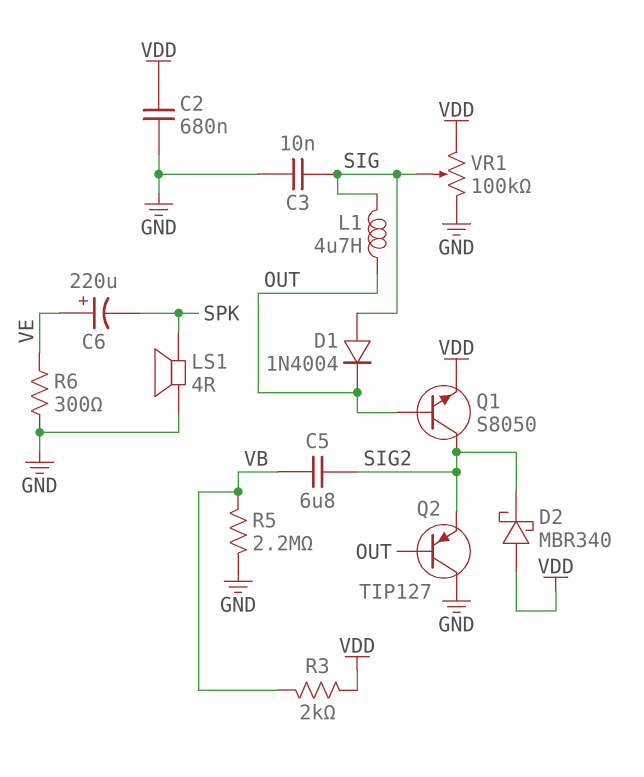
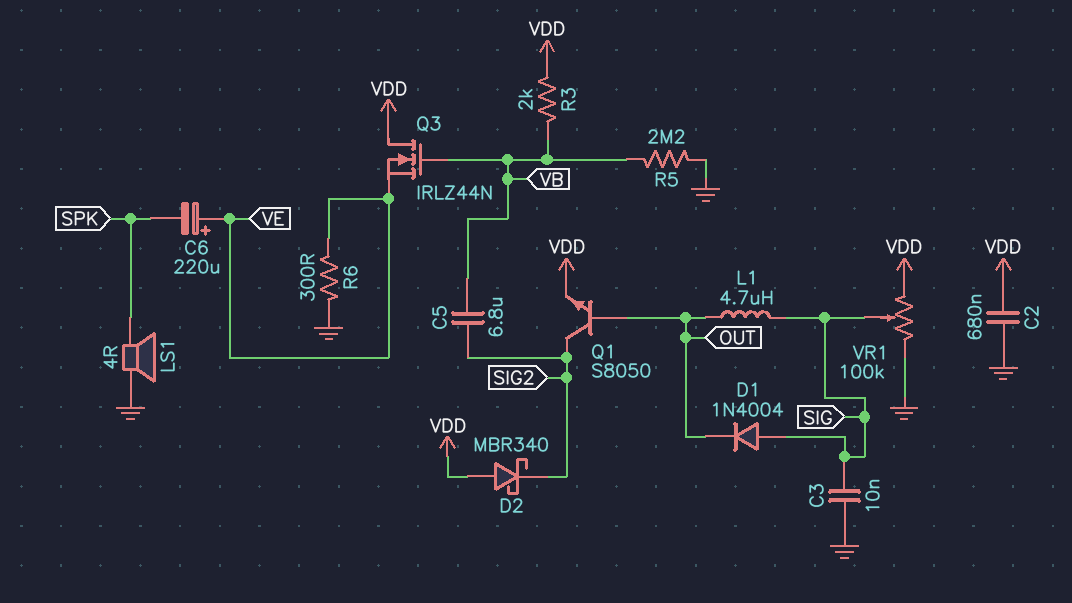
Q2: PNP TIP127 (B OUT, C GND, E SIG2) -> none
Q3: none -> NMOS IRLZ44N (G VB, D VDD, S VE)

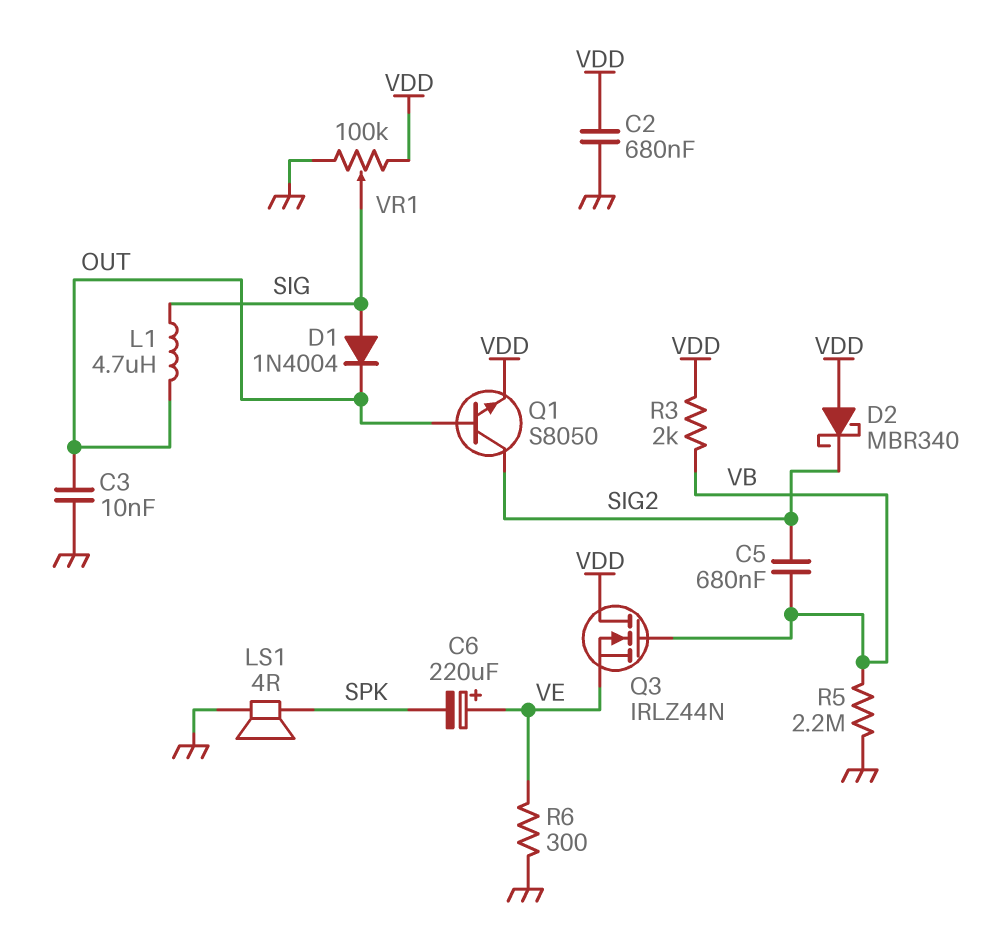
C3: 10nF (GND, SIG) -> 10nF (GND, OUT)
C5: 6.8uF (SIG2, VB) -> 680nF (SIG2, VB)

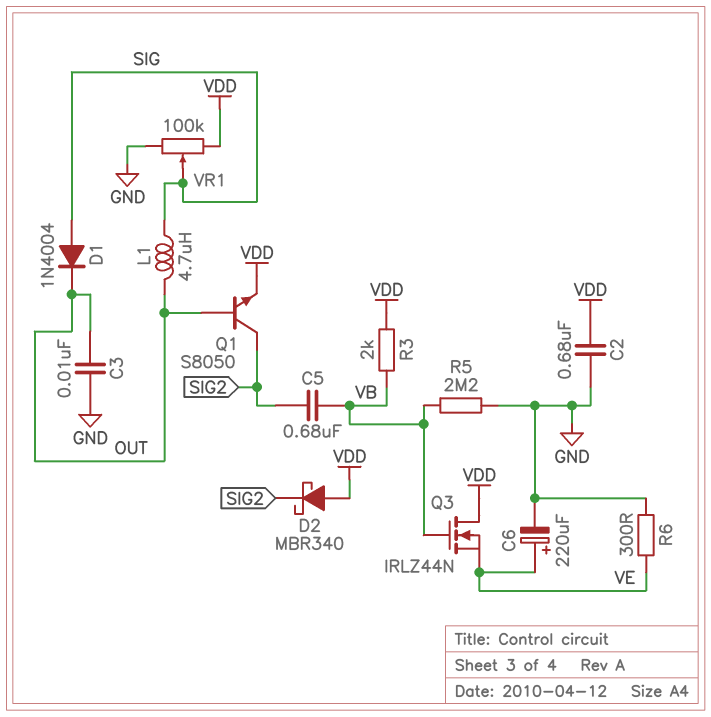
C6: 220uF (plus VE, minus SPK) -> 220uF (plus VE, minus GND)
LS1: speaker 4R (GND, SPK) -> none

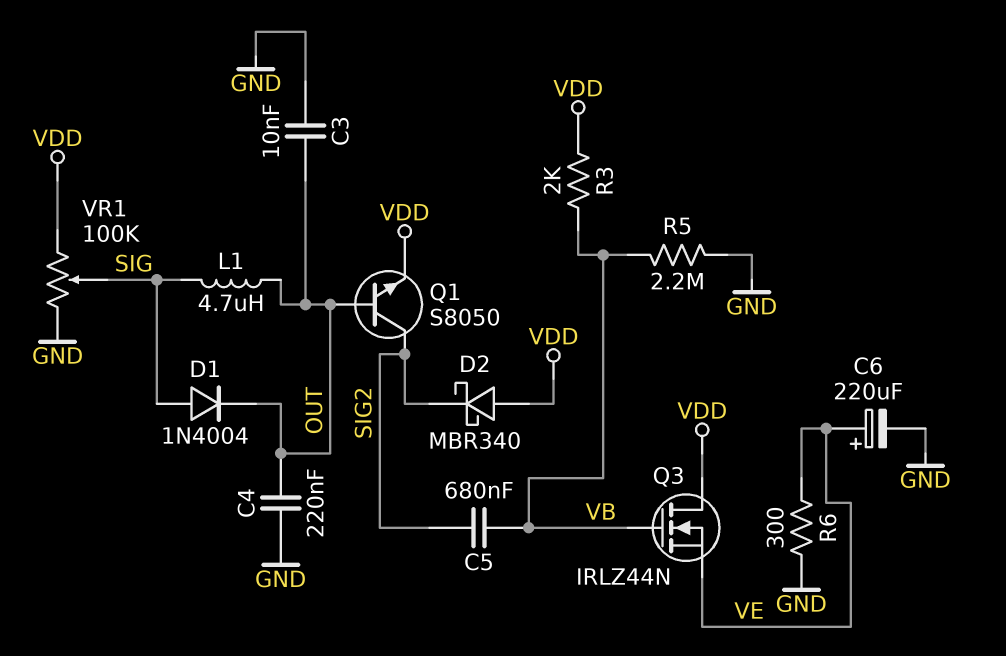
C2: 680nF (GND, VDD) -> none
C4: none -> 220nF (GND, OUT)

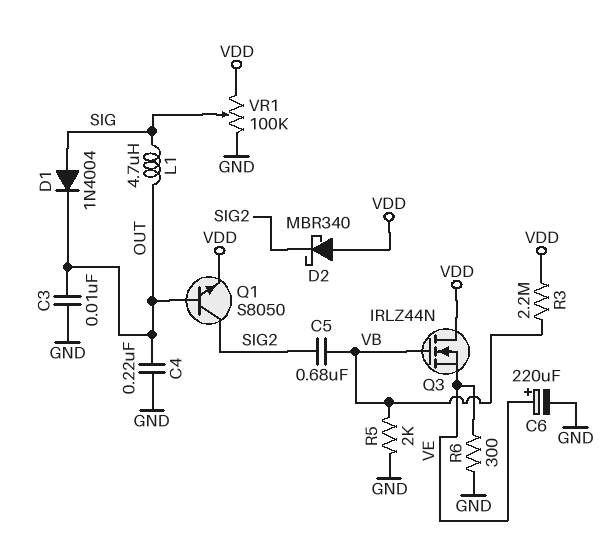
R3: 2k (VB, VDD) -> 2.2M (VB, VDD)
R5: 2.2M (GND, VB) -> 2k (GND, VB)

